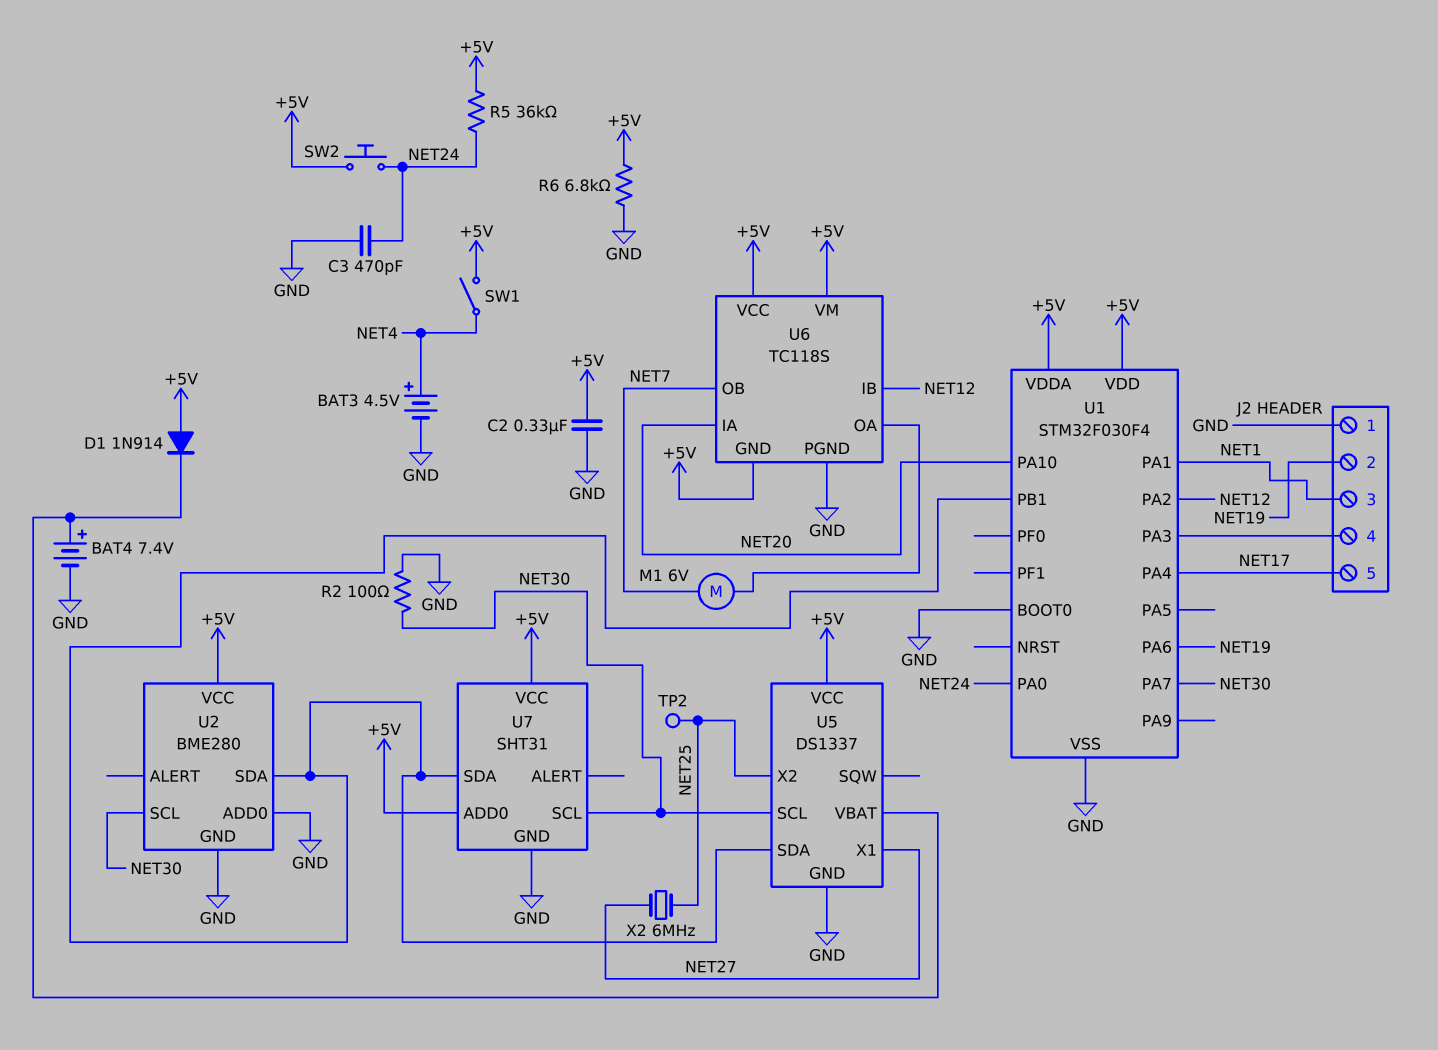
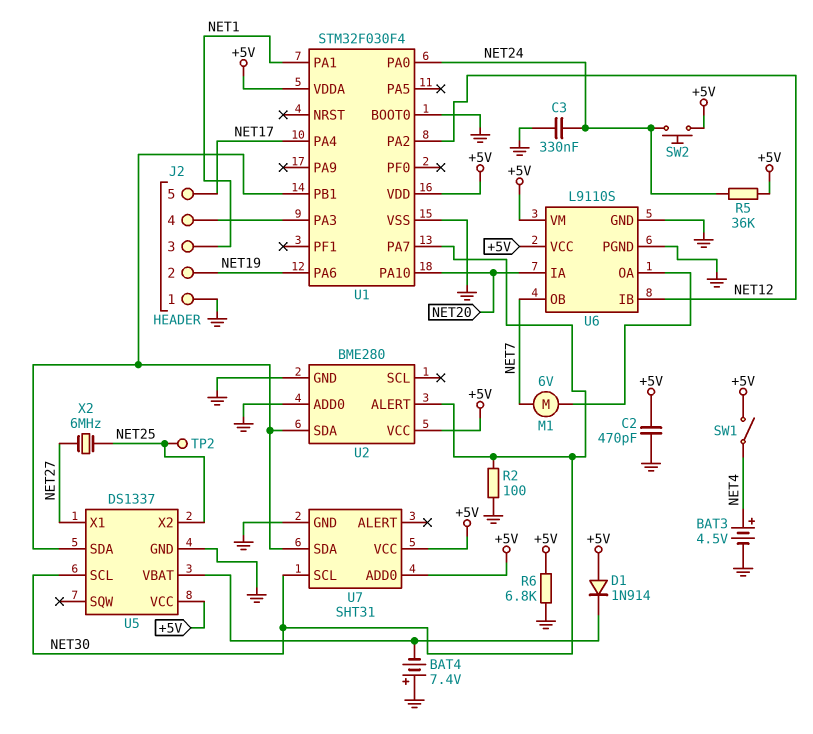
BAT4: 7.4V (plus U5/VBAT, minus GND) -> 7.4V (plus GND, minus U5/VBAT)
C2: 330nF (+5V, GND) -> 470pF (+5V, GND)
C3: 470pF (GND, NET24) -> 330nF (GND, NET24)
U2 pin ALERT: none -> NET30
U2 pin SCL: NET30 -> none
U6: TC118S -> L9110S
U6 pin GND: +5V -> GND

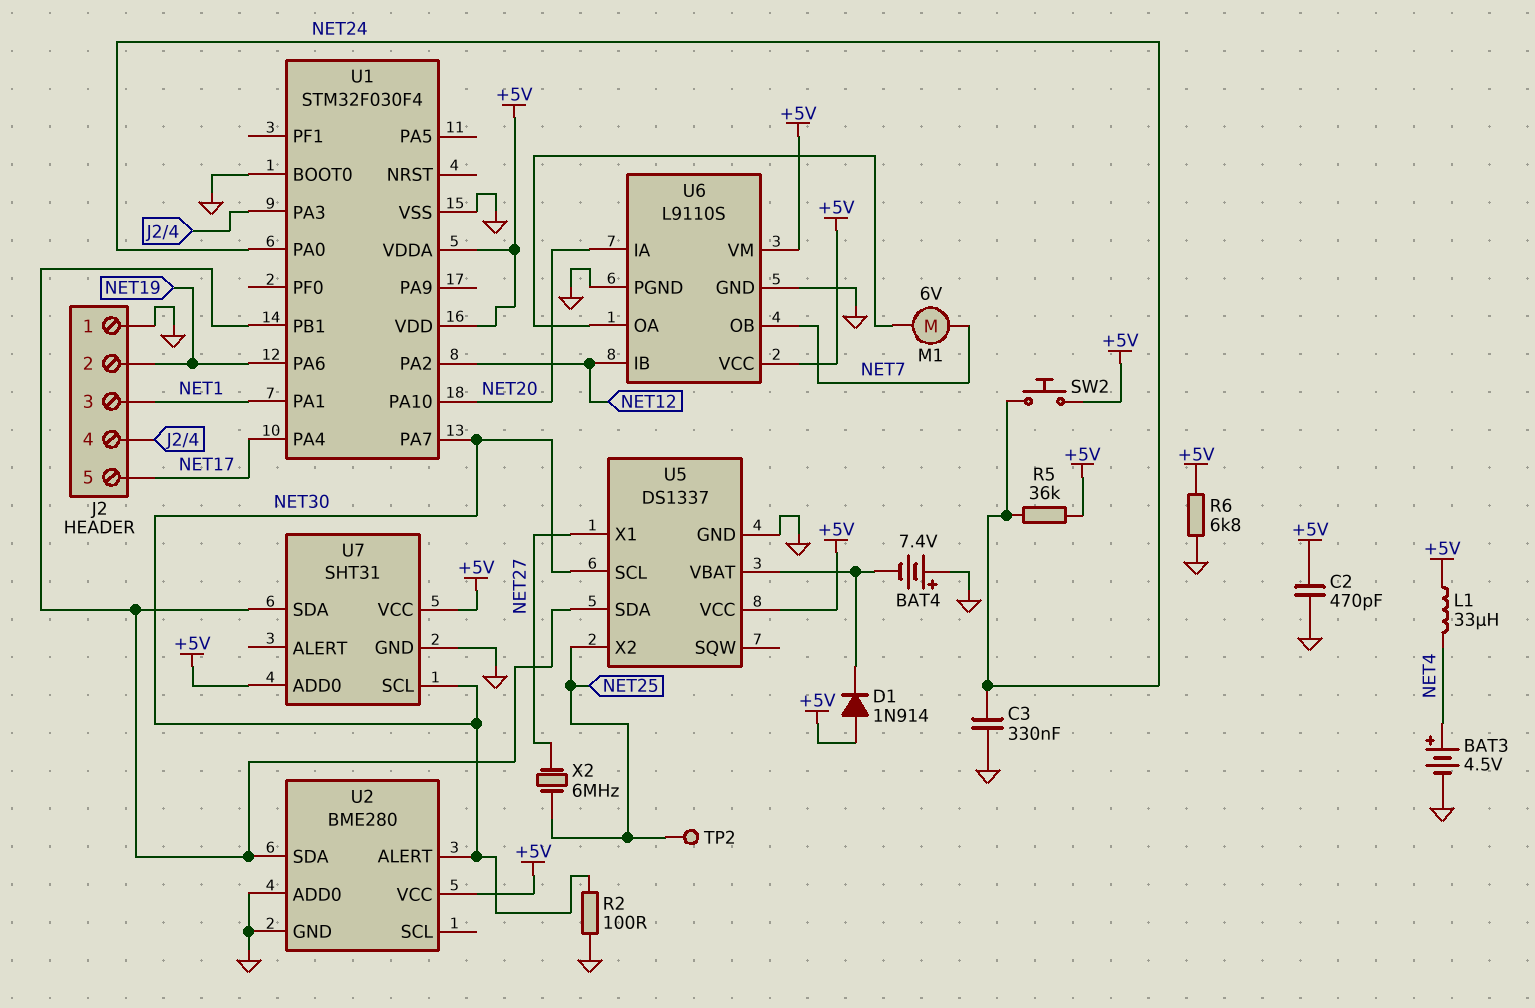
L1: none -> 33uH (+5V, NET4)
SW1: switch (+5V, NET4) -> none

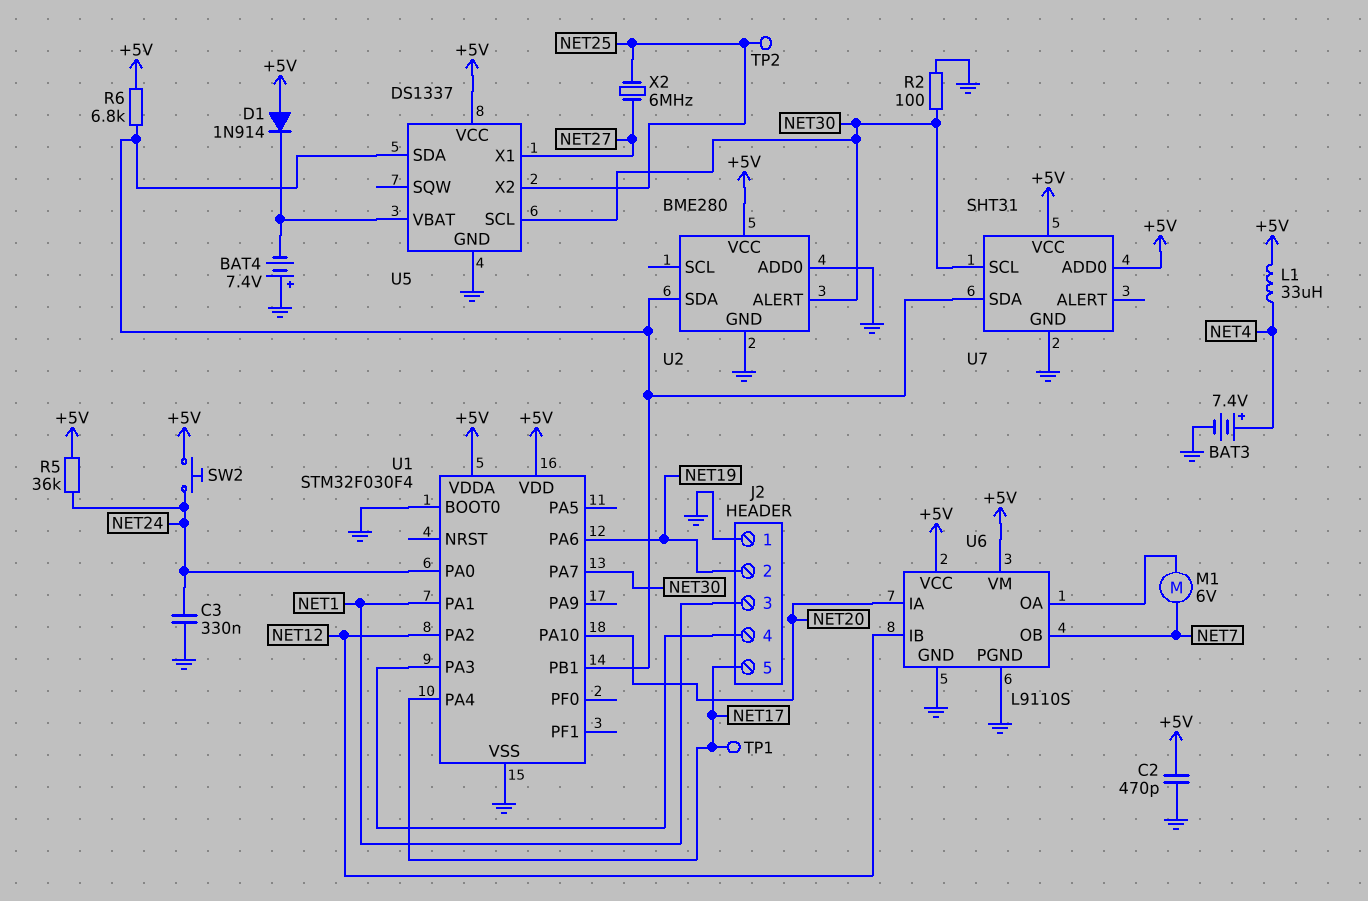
BAT3: 4.5V (plus NET4, minus GND) -> 7.4V (plus NET4, minus GND)
R6: 6.8k (+5V, GND) -> 6.8k (+5V, U1/PB1)
TP1: none -> test point (NET17)

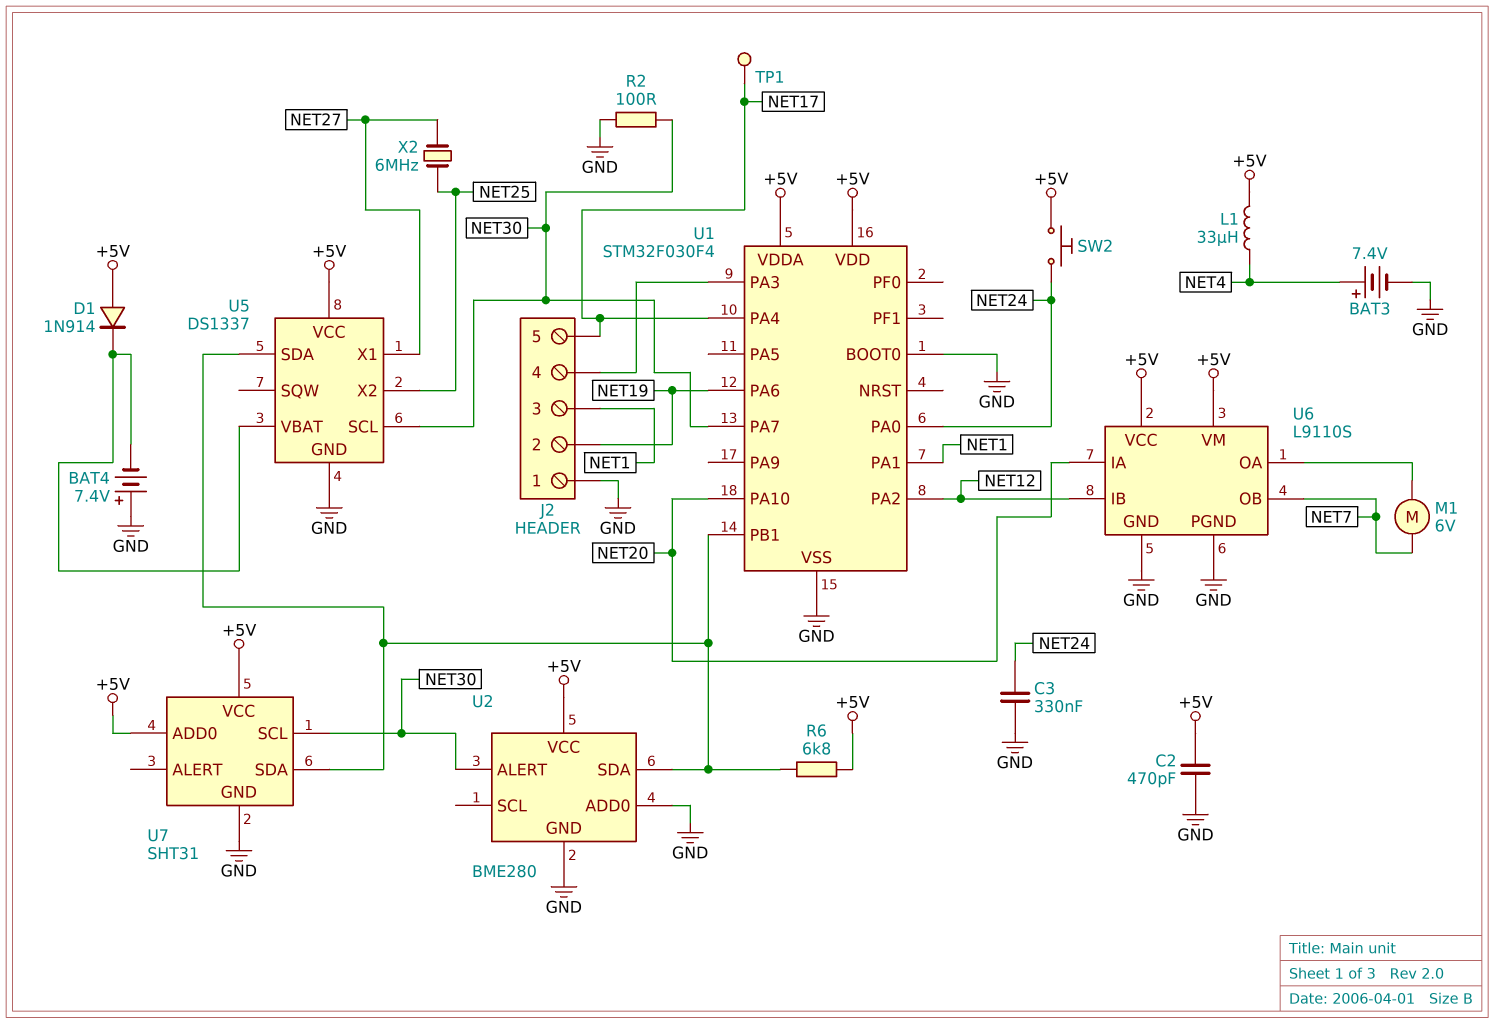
R5: 36k (+5V, NET24) -> none
TP2: test point (NET25) -> none

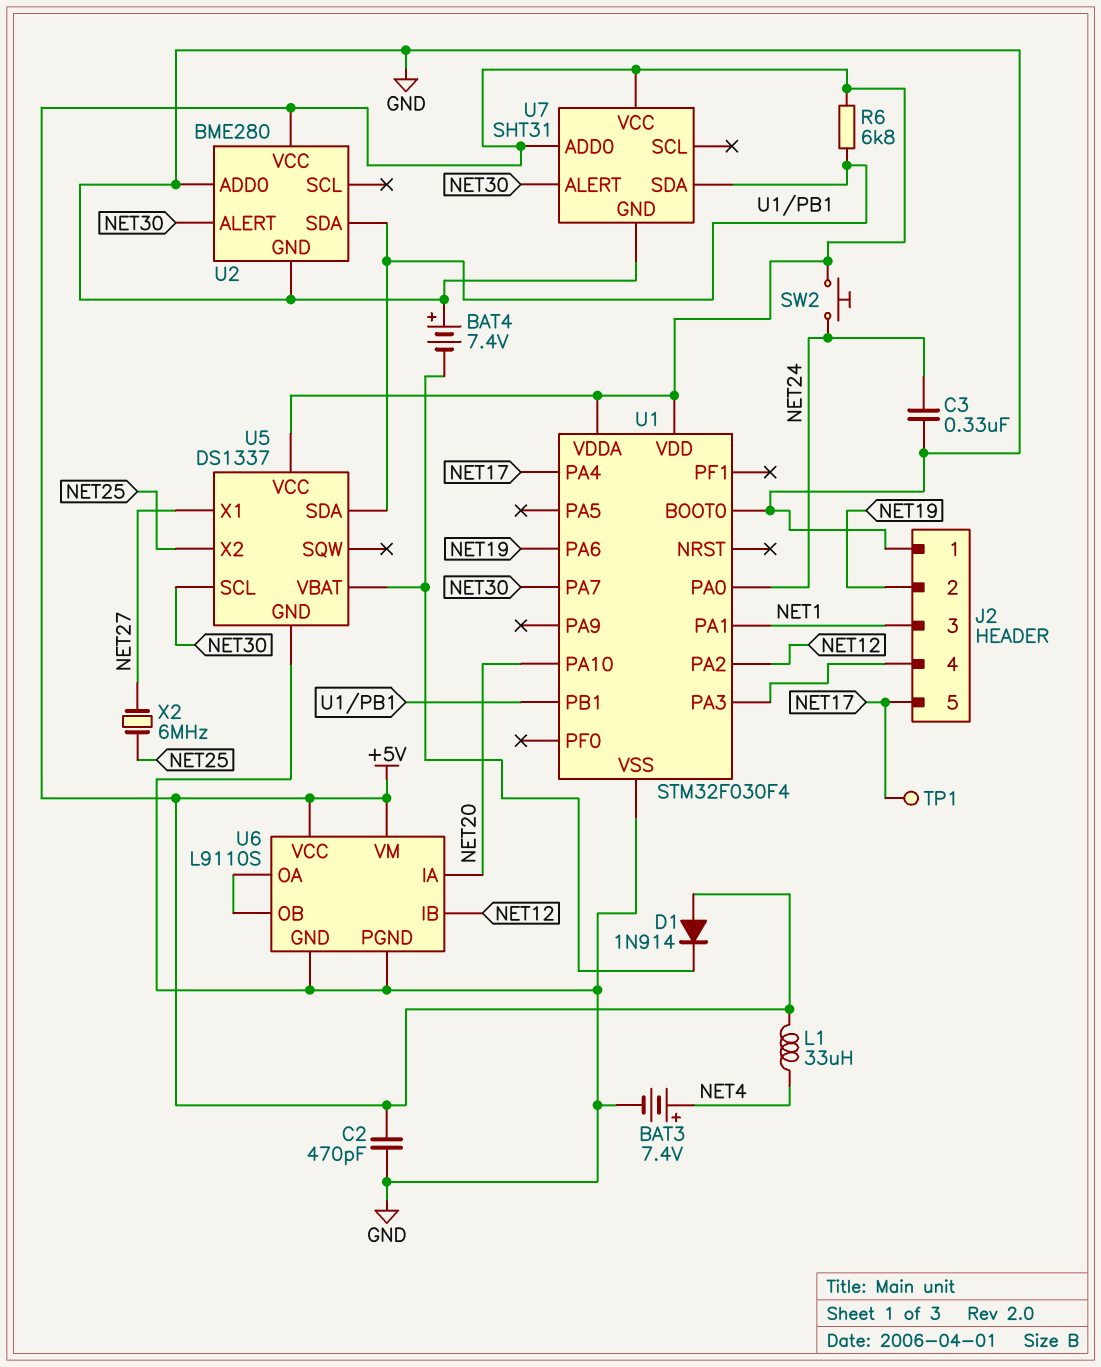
M1: motor 6V (NET7, U6/OA) -> none
R2: 100 (GND, NET30) -> none
U6 pin OB: NET7 -> U6/OA
U7 pin ALERT: none -> NET30
U7 pin SCL: NET30 -> none

